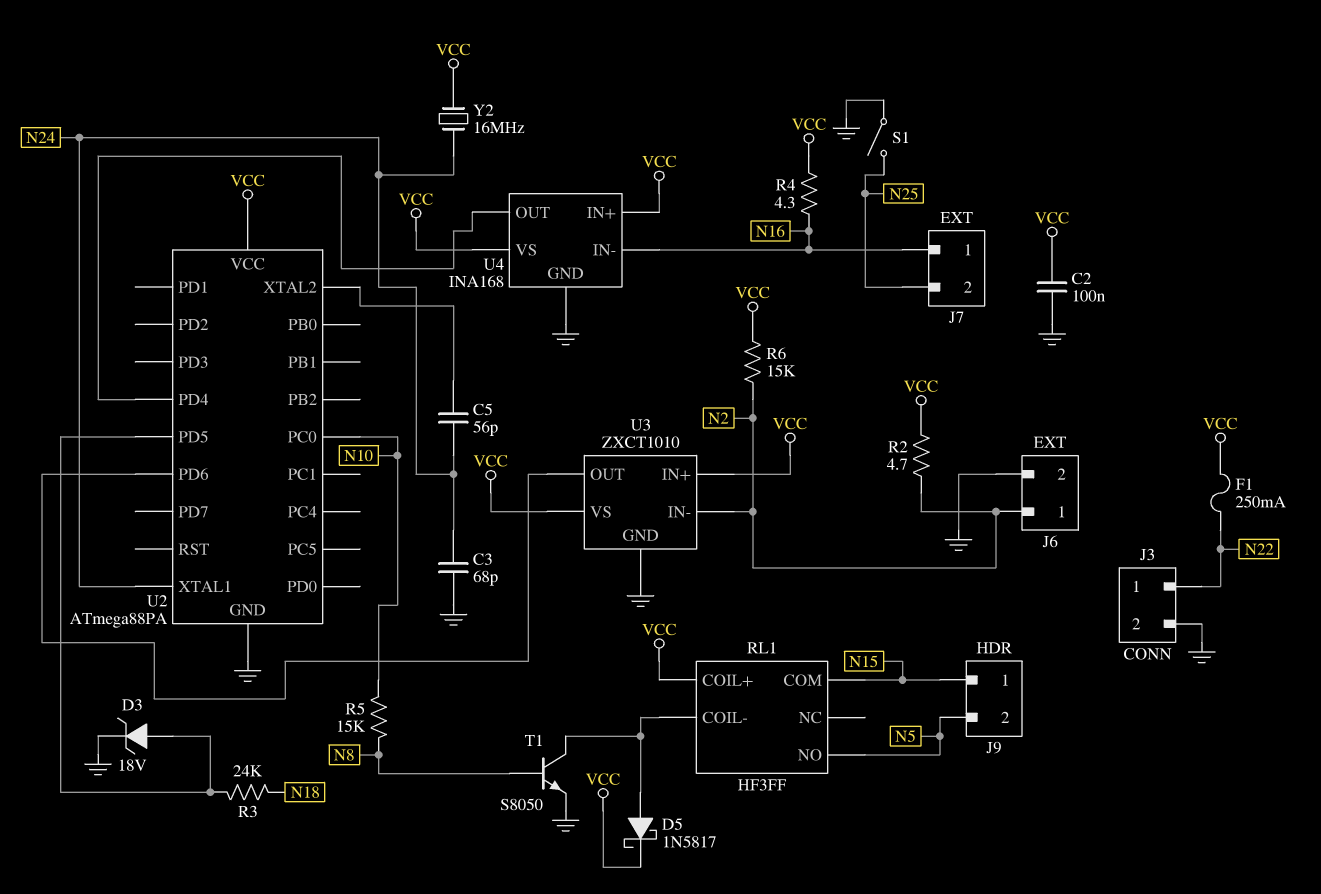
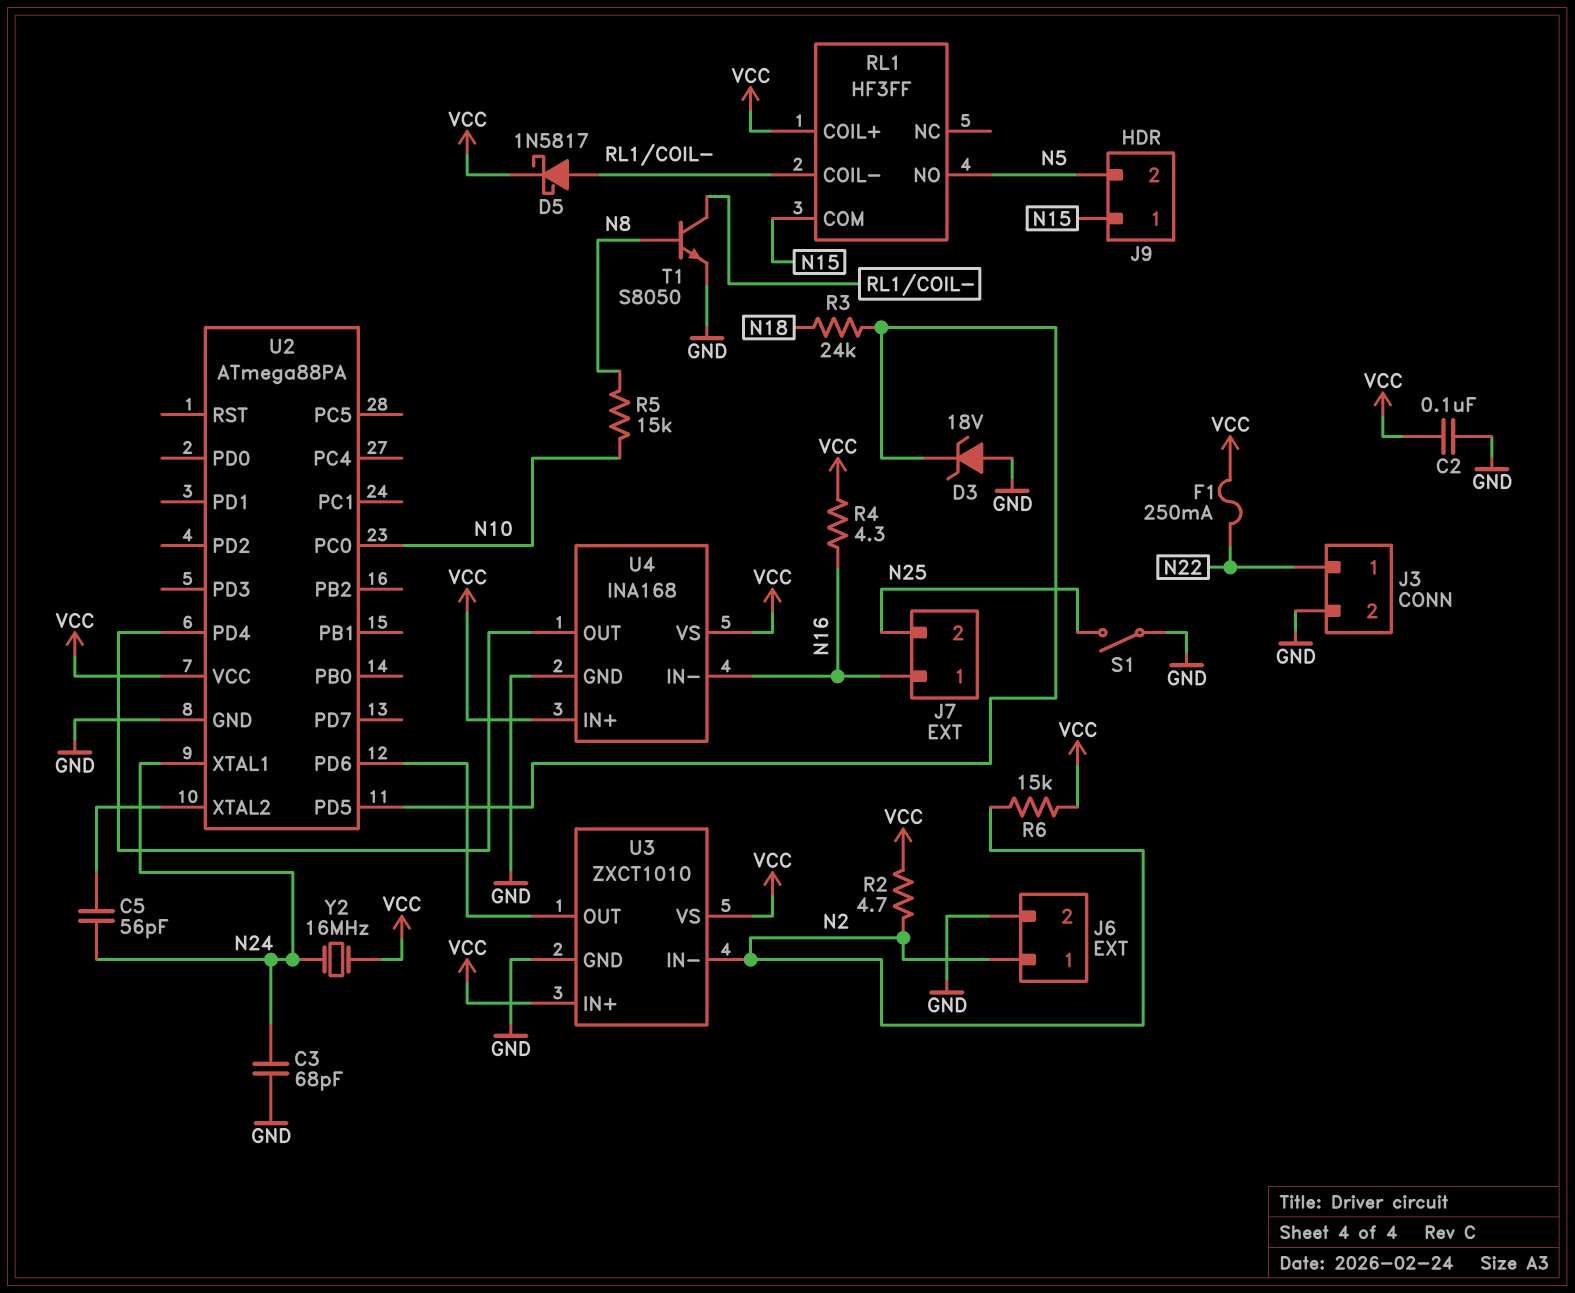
D3: zener 18V (A U2/PD5, K GND) -> zener 18V (A GND, K U2/PD5)

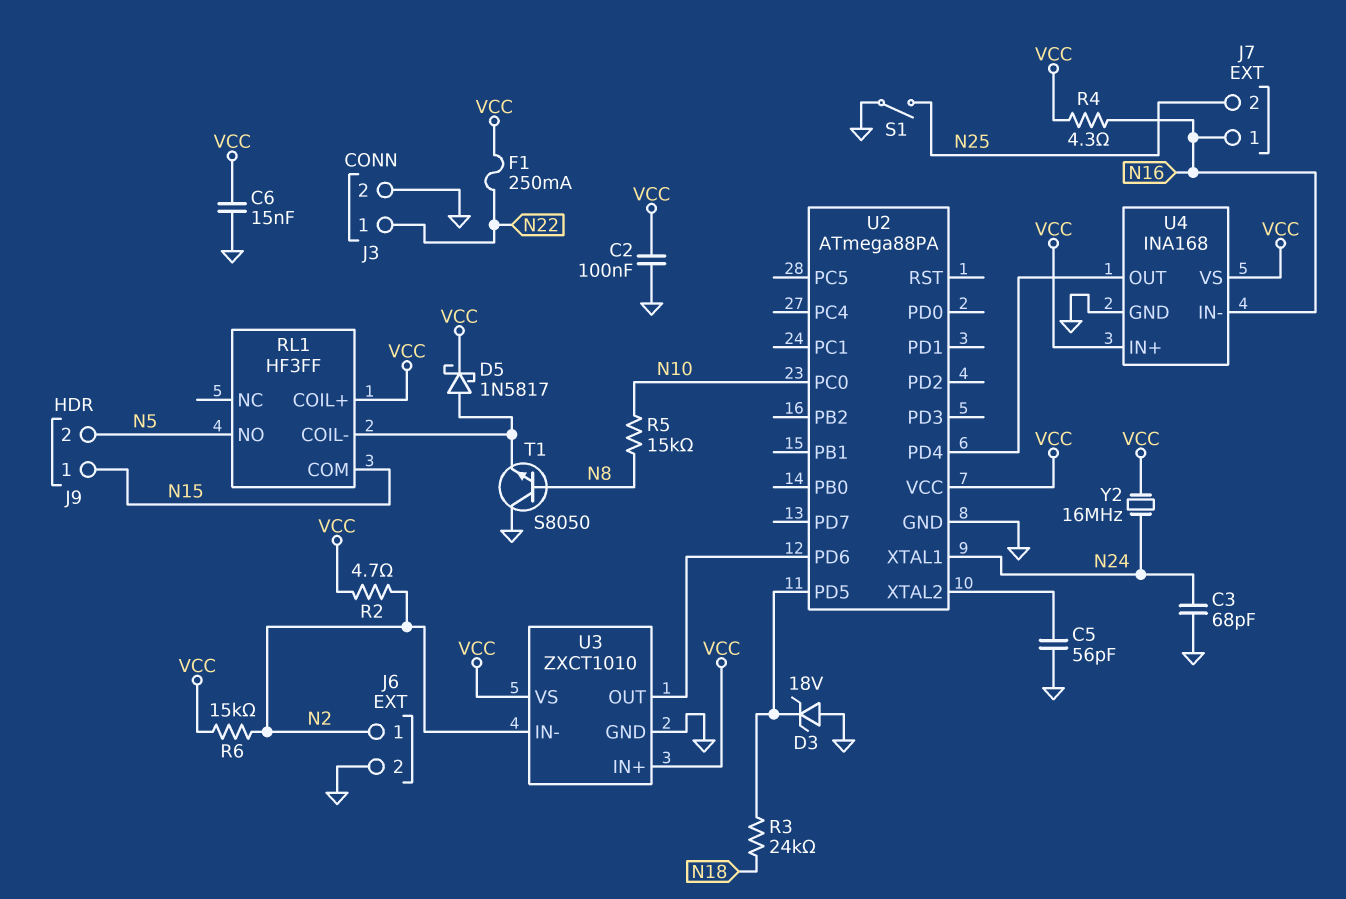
C5: 56pF (N24, U2/XTAL2) -> 56pF (GND, U2/XTAL2)
C6: none -> 15nF (GND, VCC)
T1: NPN S8050 (B N8, C RL1/COIL-, E GND) -> NPN S8050 (B N8, C GND, E RL1/COIL-)

